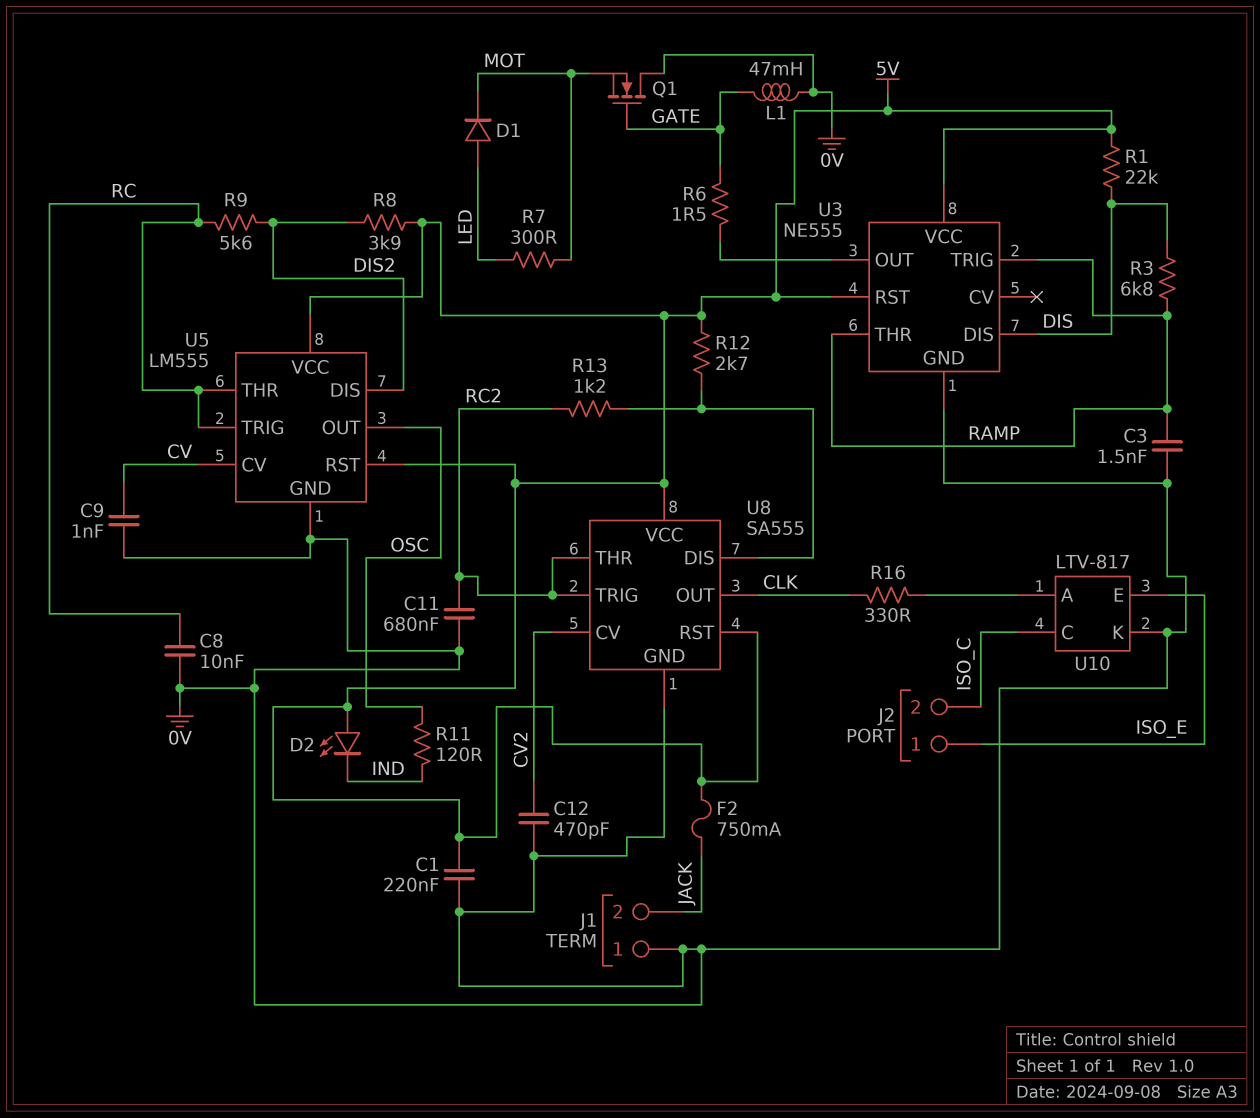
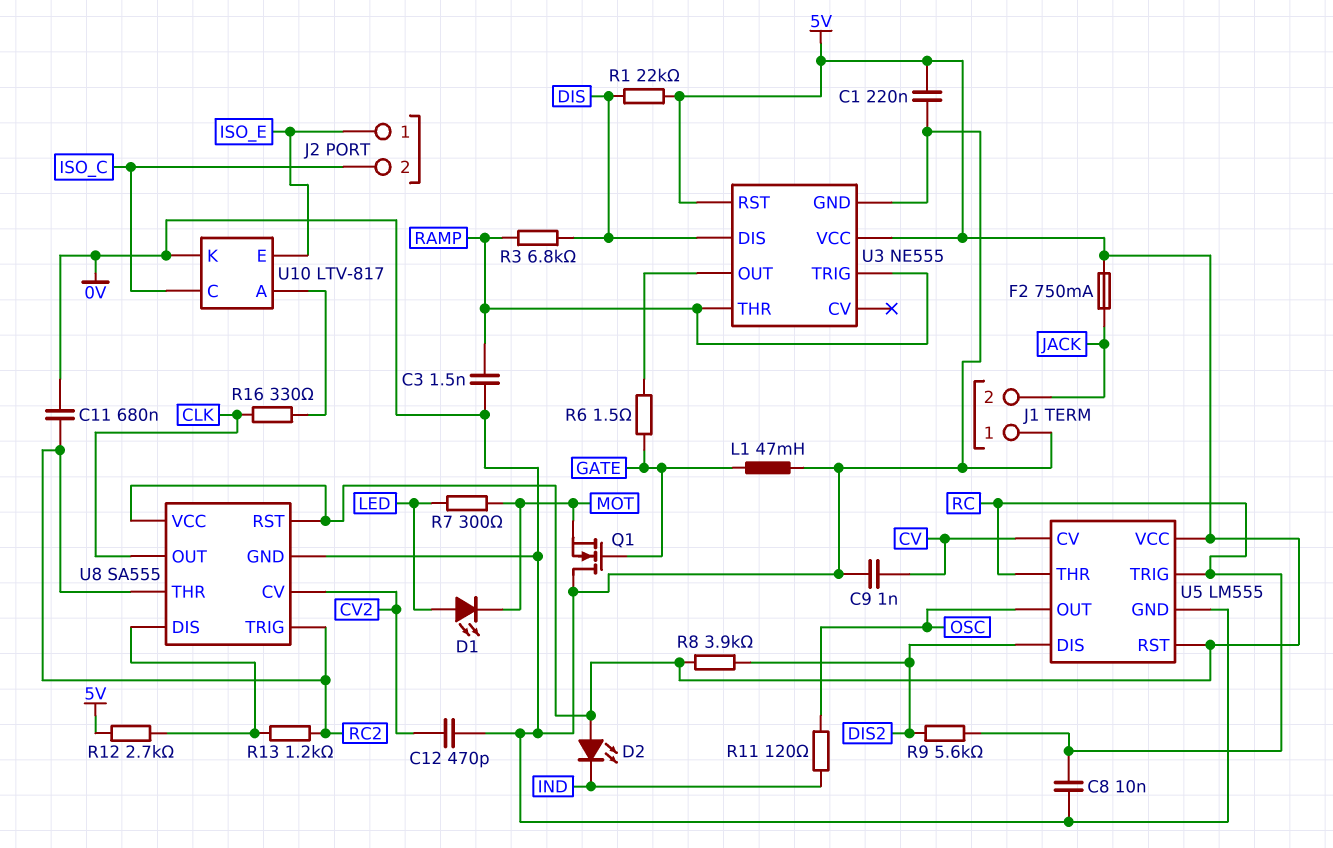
D1: diode (A LED, K MOT) -> LED (A LED, K MOT)

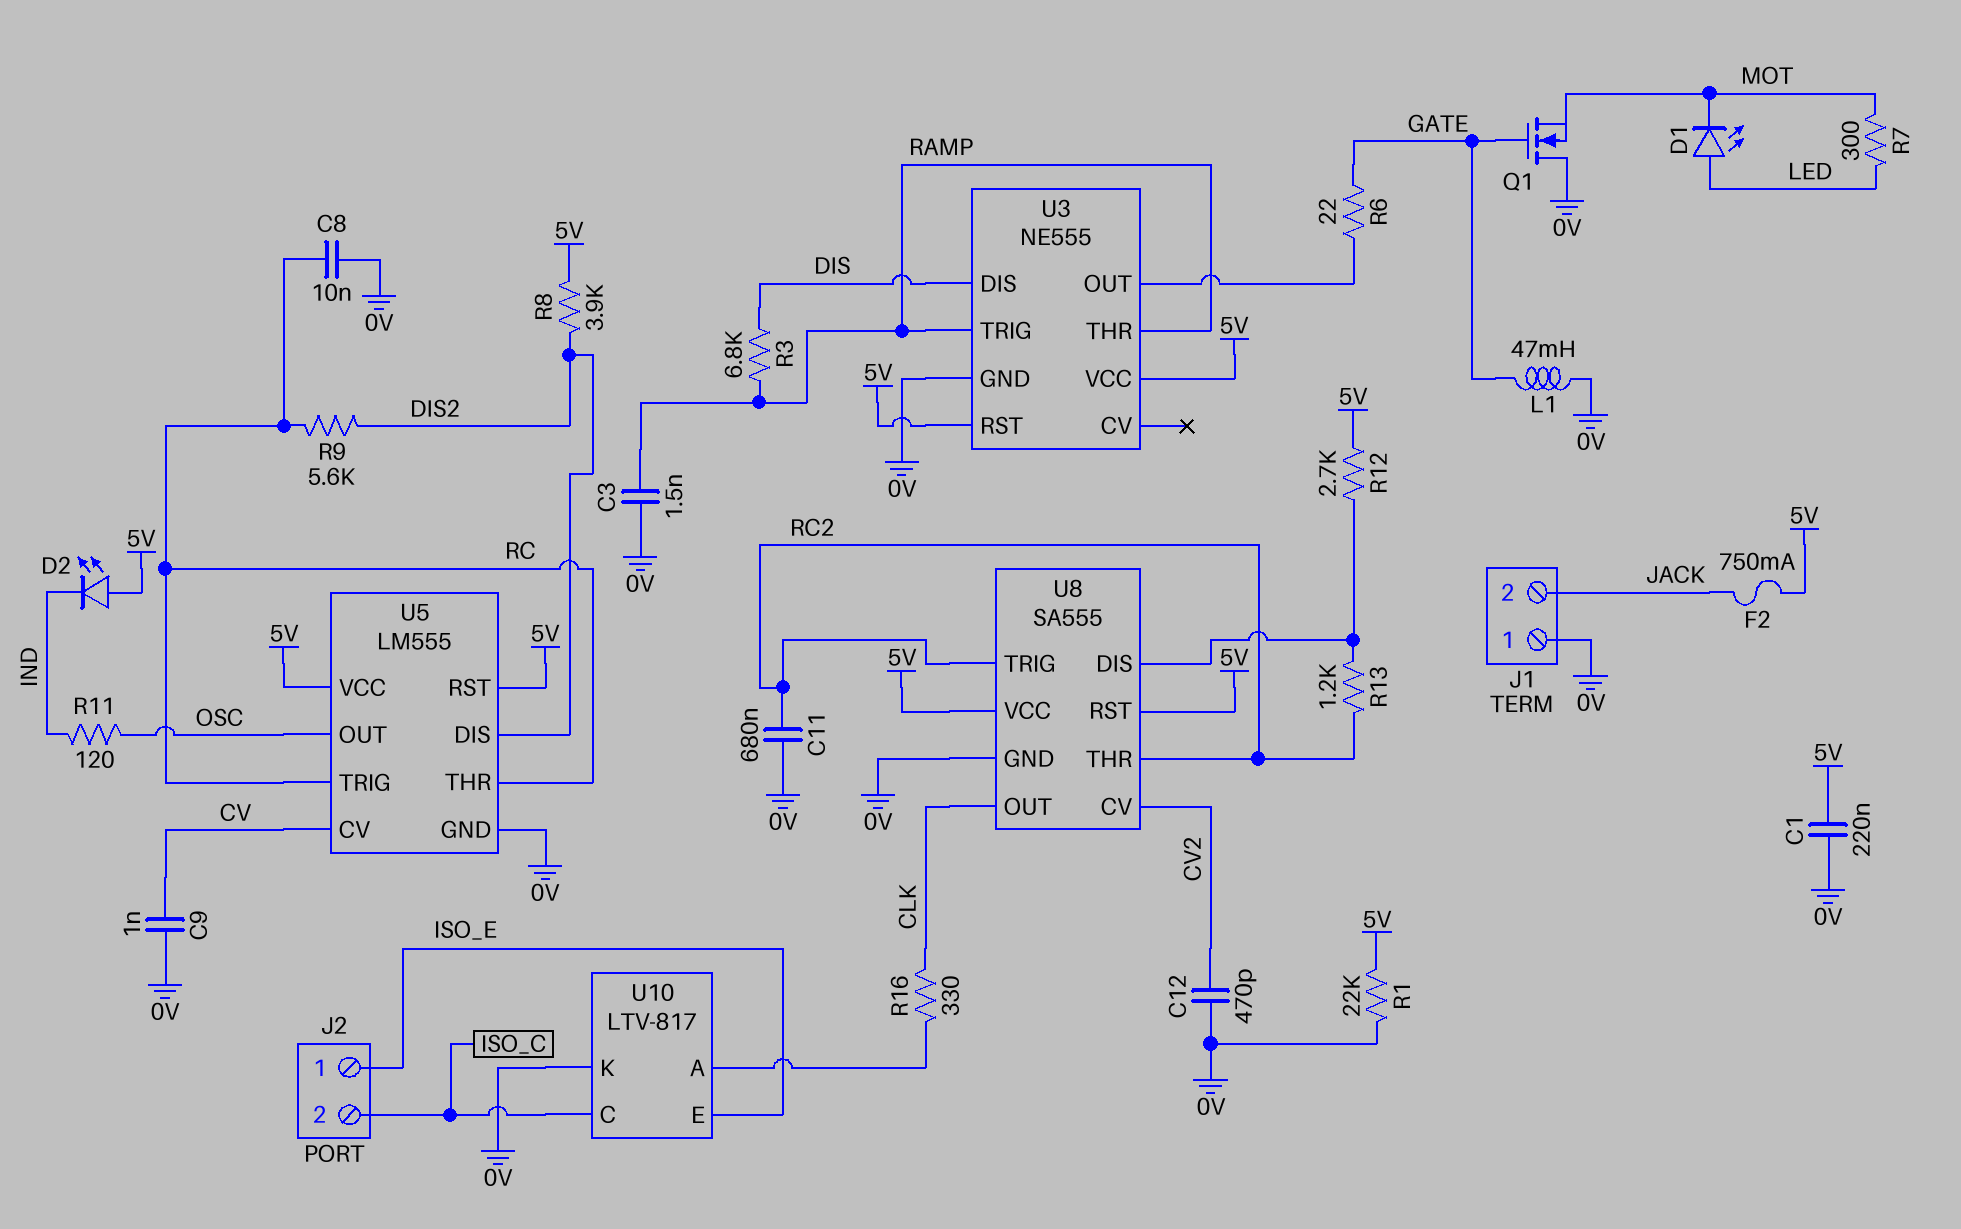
R1: 22k (5V, DIS) -> 22k (0V, 5V)
R6: 1.5 (GATE, U3/OUT) -> 22 (GATE, U3/OUT)

